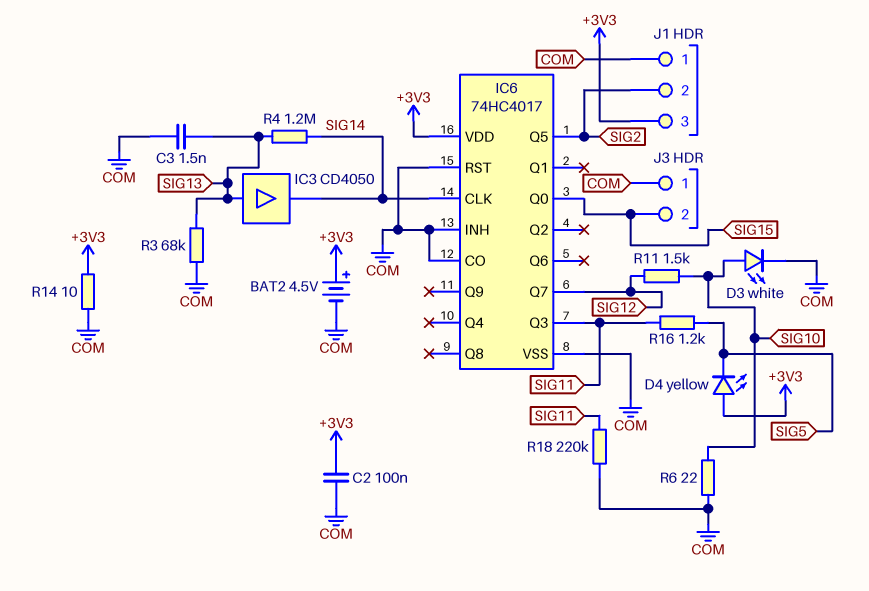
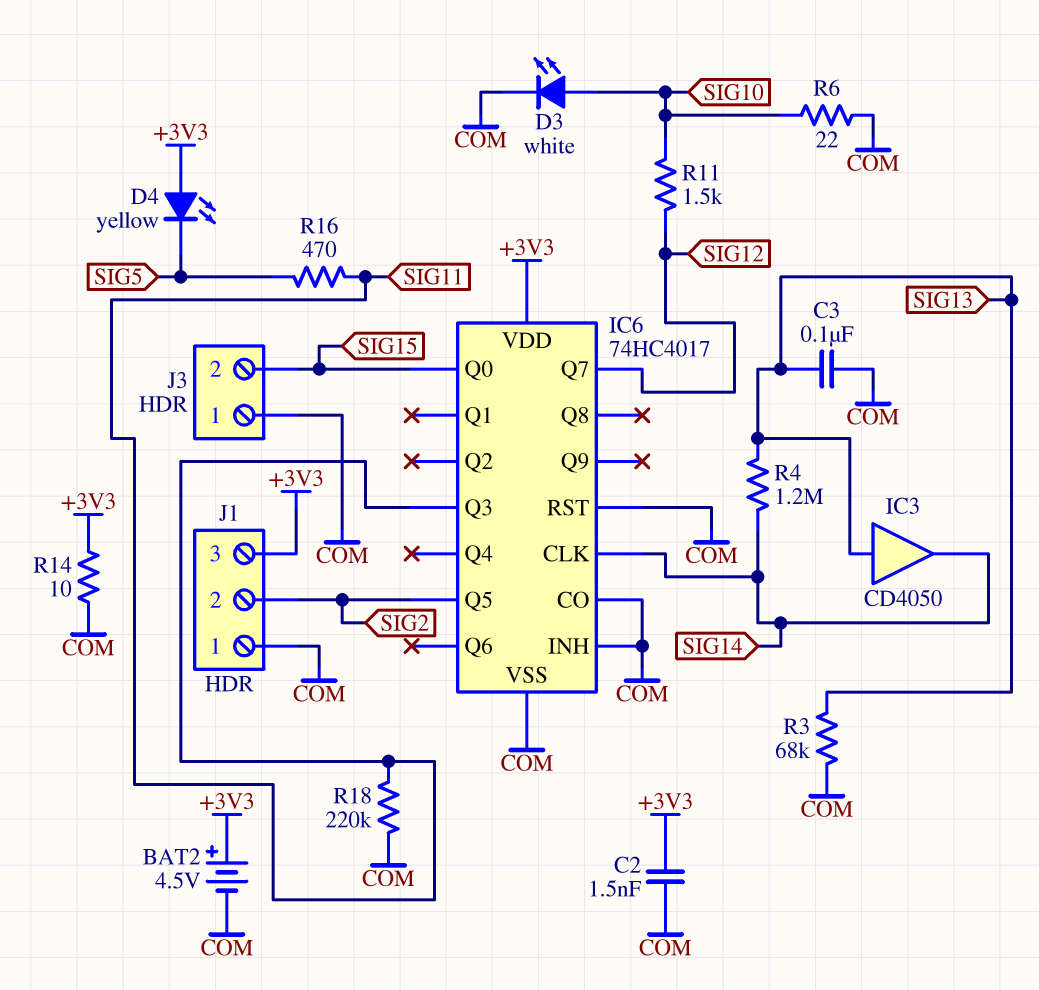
C2: 100nF (+3V3, COM) -> 1.5nF (+3V3, COM)
C3: 1.5nF (COM, SIG13) -> 100nF (COM, SIG13)
R16: 1.2k (SIG5, SIG11) -> 470 (SIG5, SIG11)

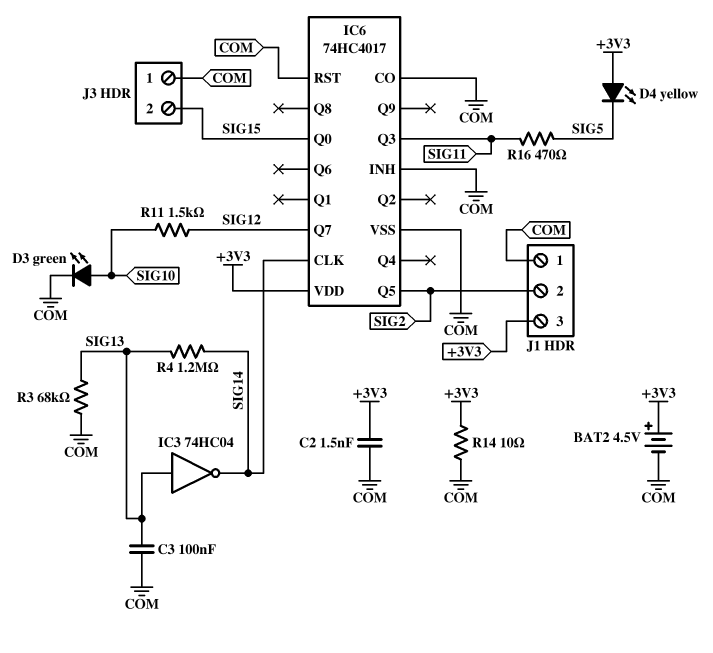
D3: LED white (A SIG10, K COM) -> LED green (A SIG10, K COM)
IC3: buffer CD4050 (in SIG13, out SIG14) -> NOT 74HC04 (in SIG13, out SIG14)
R6: 22 (COM, SIG10) -> none
R18: 220k (COM, SIG11) -> none

